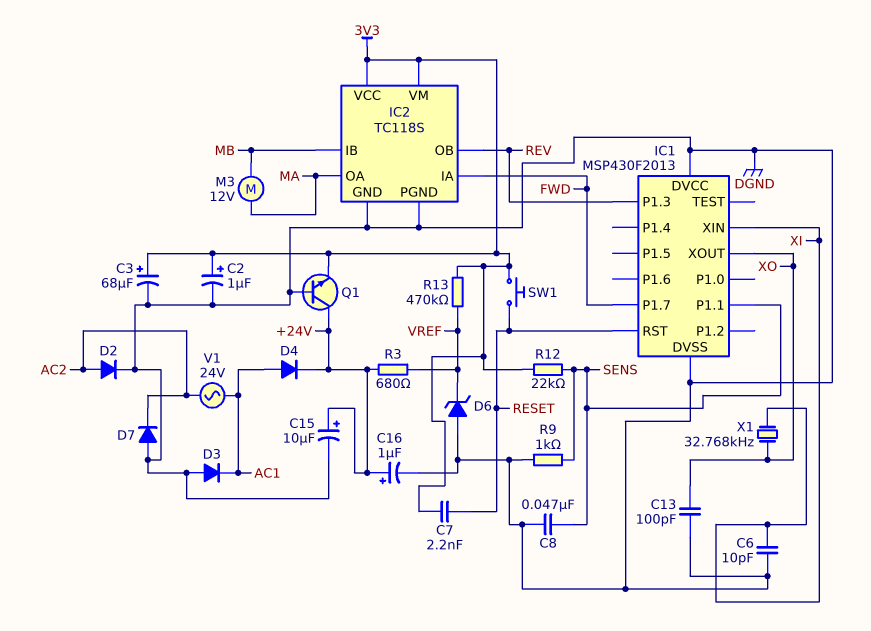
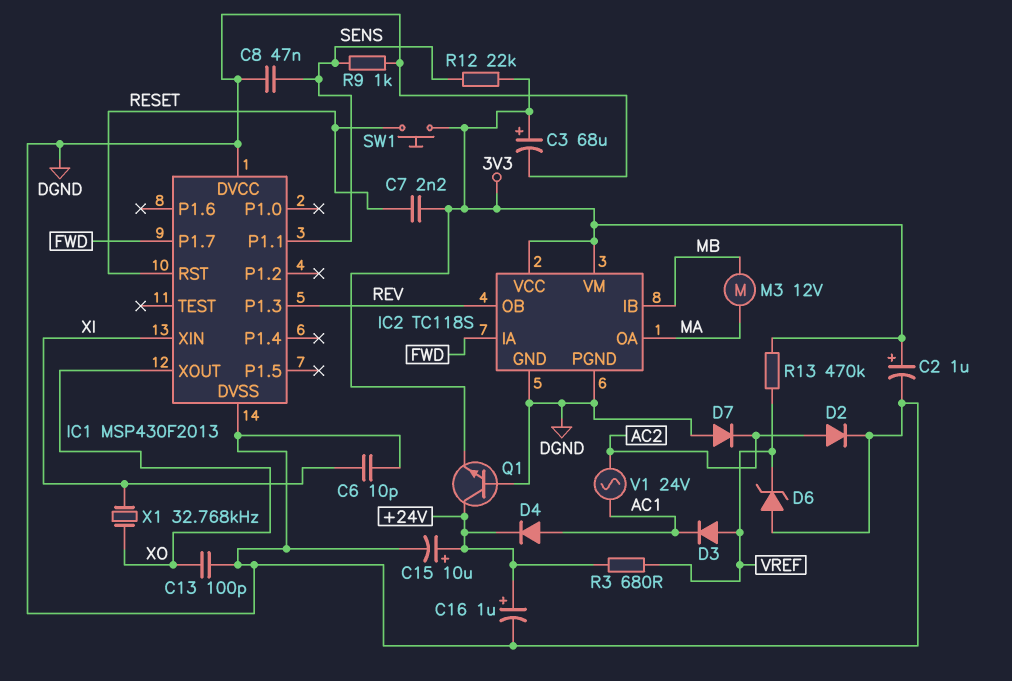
D3: diode (A DGND, K AC1) -> diode (A VREF, K AC1)

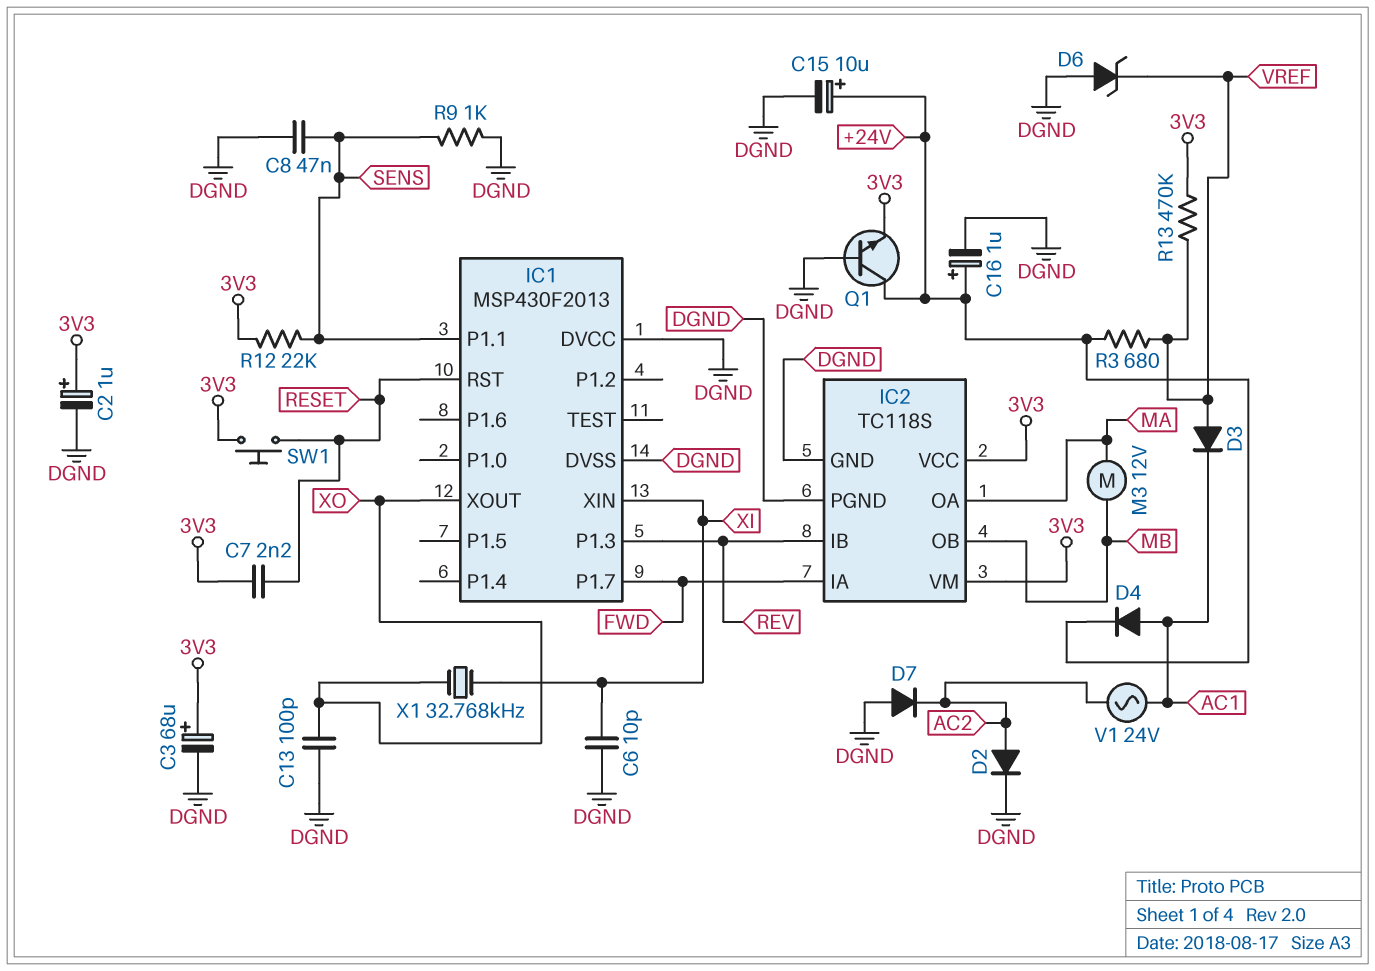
IC2 pin IB: MB -> REV
IC2 pin OB: REV -> MB

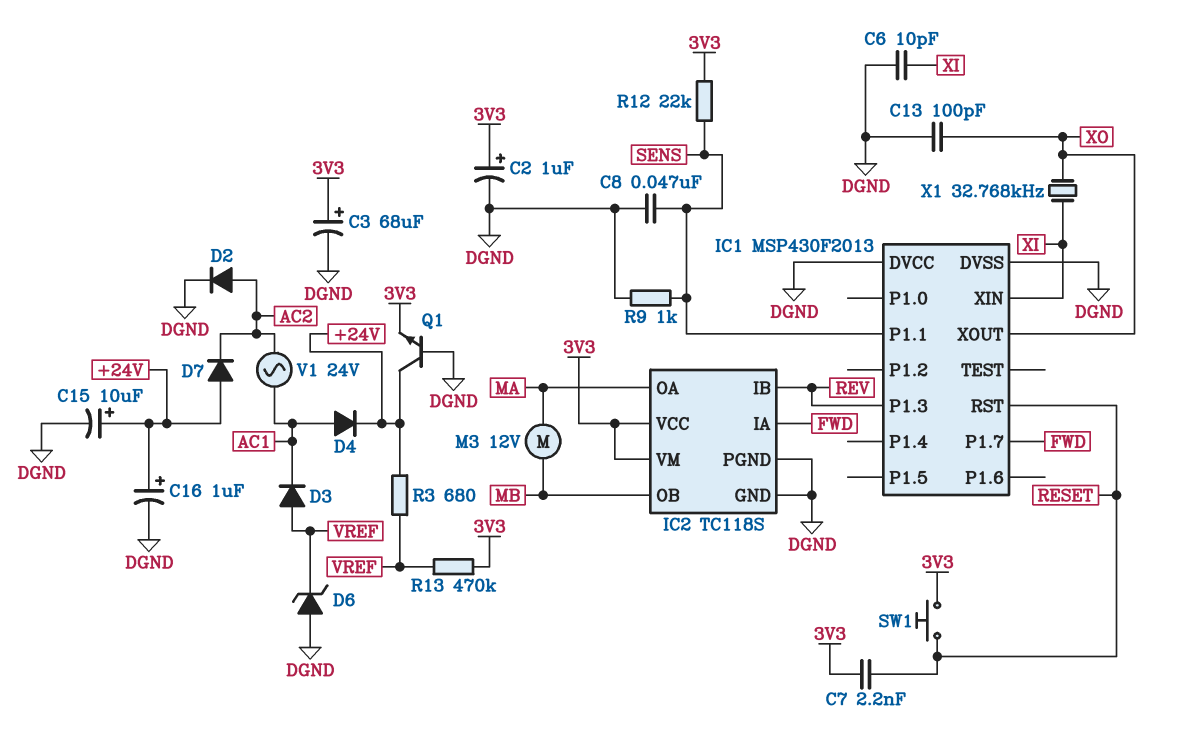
D7: diode (A DGND, K AC2) -> diode (A +24V, K AC2)

